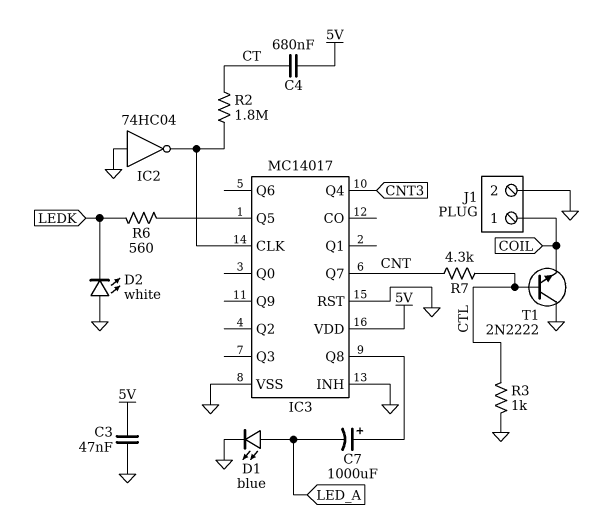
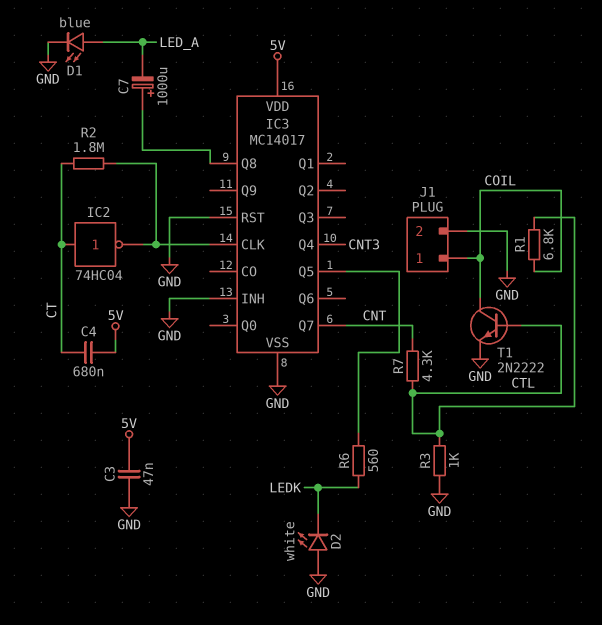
IC2: NOT 74HC04 (in GND, out IC3/CLK) -> NOT 74HC04 (in CT, out IC3/CLK)
R1: none -> 6.8k (COIL, CTL)
T1: NPN 2N2222 (B CTL, C GND, E COIL) -> NPN 2N2222 (B CTL, C COIL, E GND)

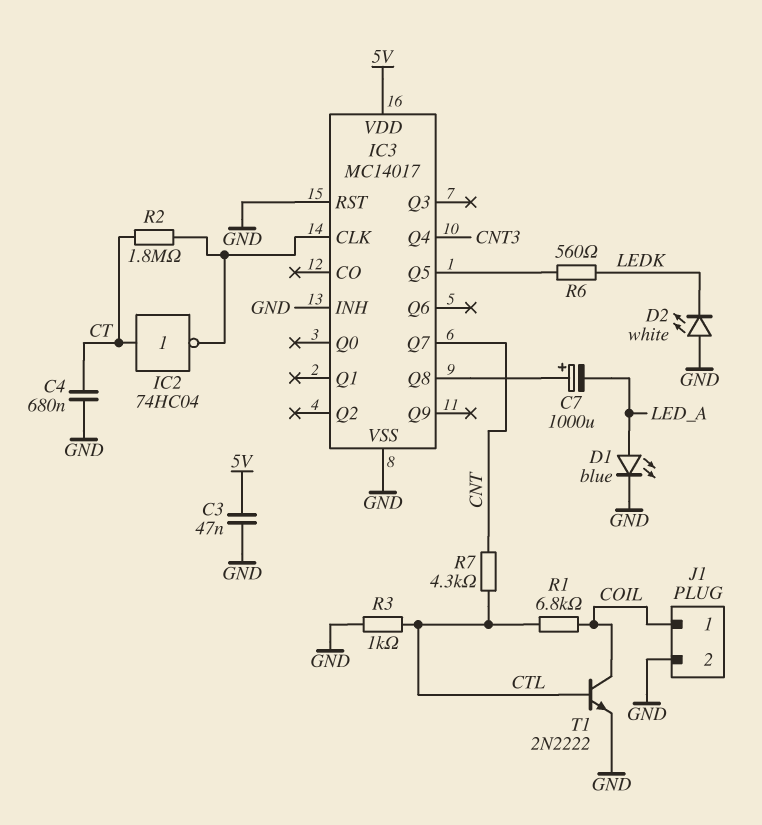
C4: 680nF (5V, CT) -> 680nF (CT, GND)

